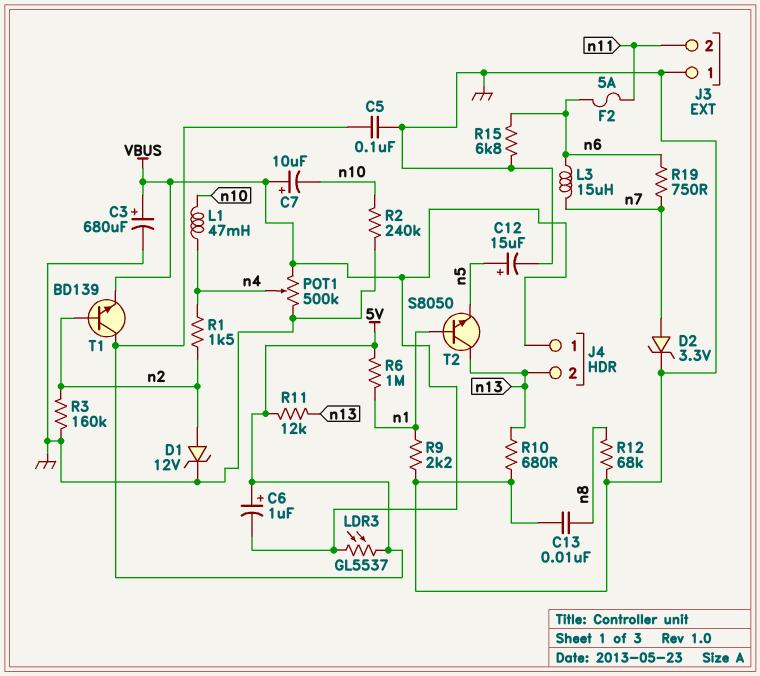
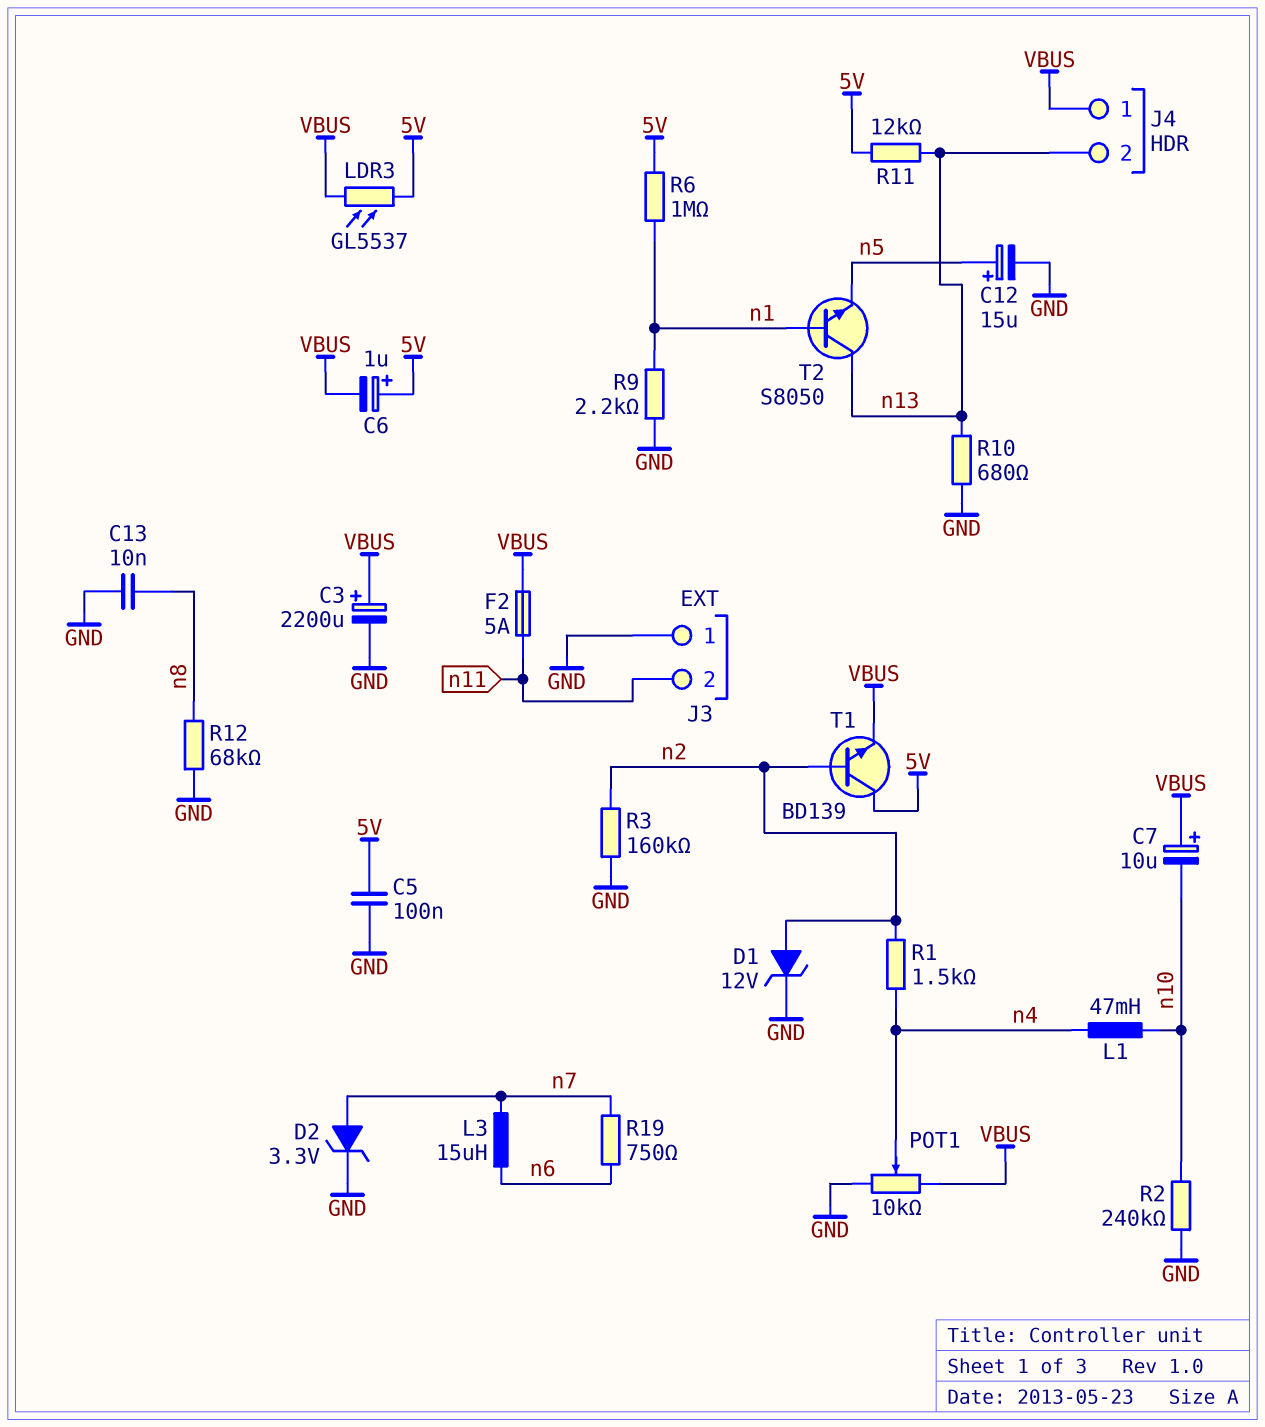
C3: 680uF (plus VBUS, minus GND) -> 2200uF (plus VBUS, minus GND)
F2: 5A (n6, n11) -> 5A (VBUS, n11)
POT1: 500k (GND, VBUS, wiper n4) -> 10k (GND, VBUS, wiper n4)
R15: 6.8k (GND, n6) -> none

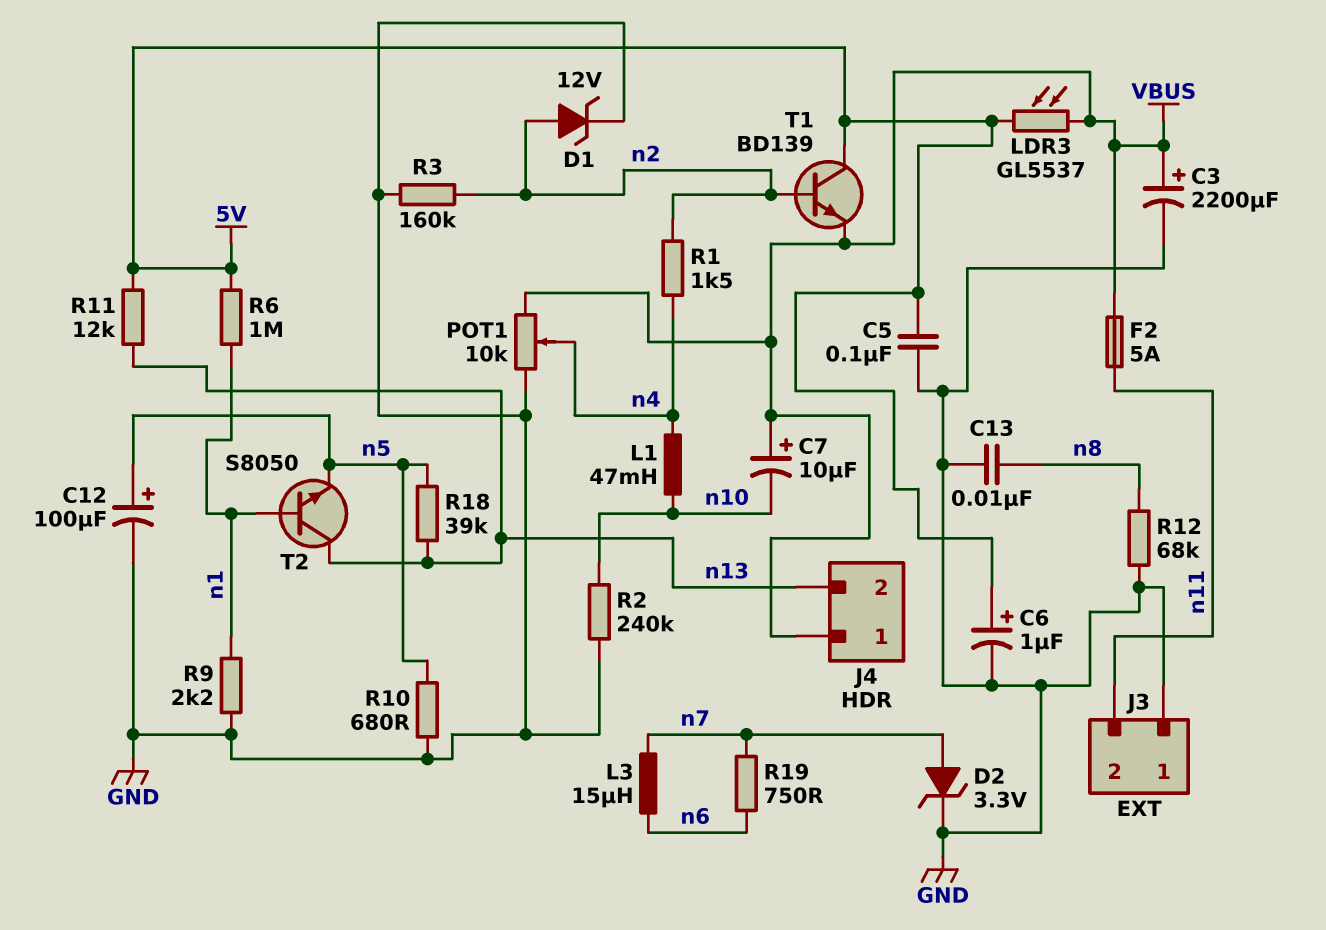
C6: 1uF (plus 5V, minus VBUS) -> 1uF (plus 5V, minus GND)
C12: 15uF (plus n5, minus GND) -> 100uF (plus n5, minus GND)
R10: 680 (GND, n13) -> 680 (GND, n5)
R18: none -> 39k (n5, n13)

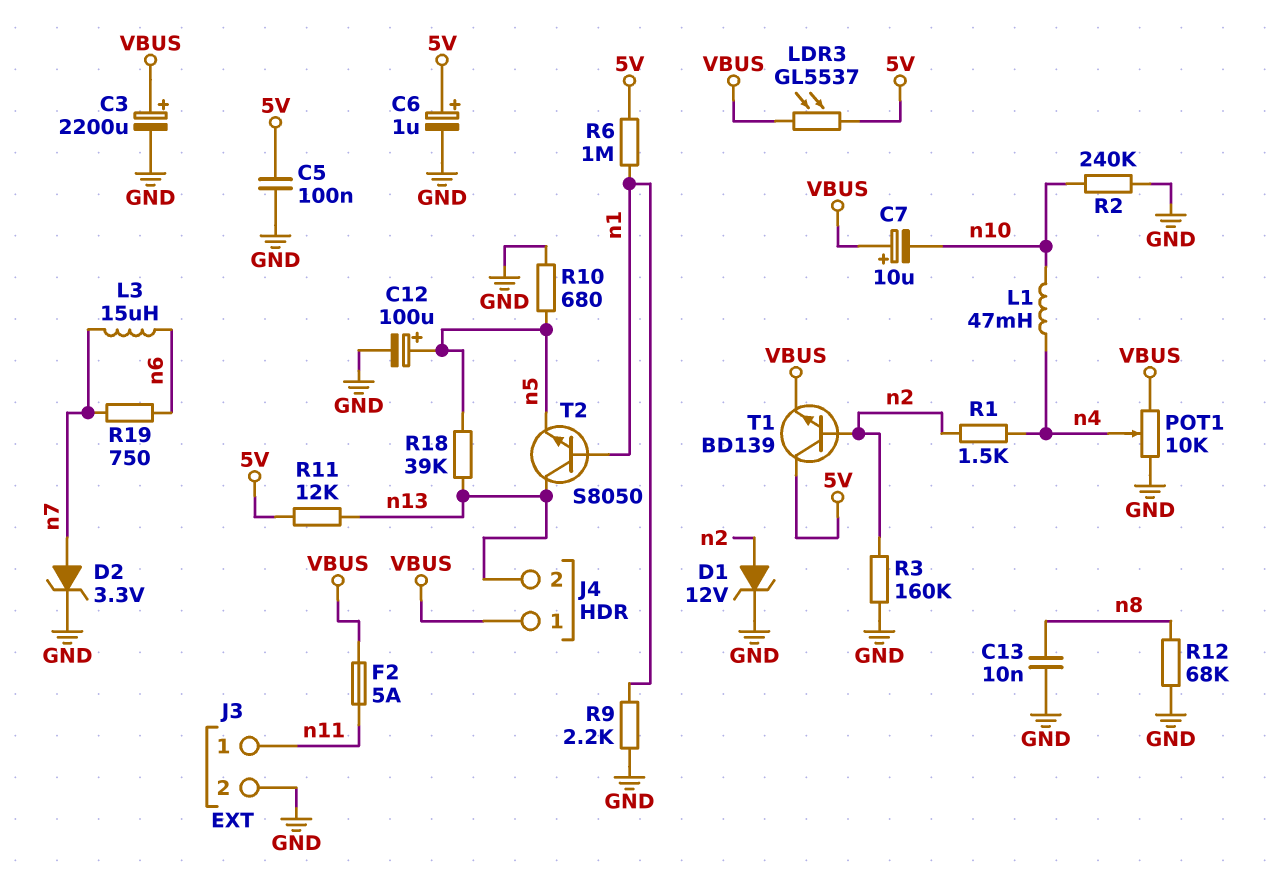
J3 pin 1: GND -> n11
J3 pin 2: n11 -> GND

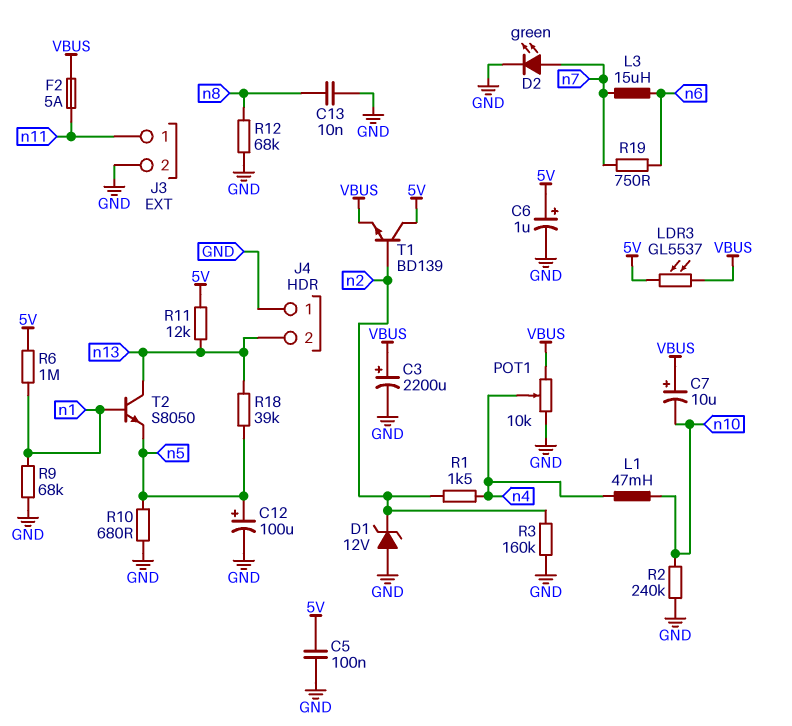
D1: zener 12V (A n2, K GND) -> zener 12V (A GND, K n2)
D2: zener 3.3V (A n7, K GND) -> LED green (A n7, K GND)
J4 pin 1: VBUS -> GND
R9: 2.2k (GND, n1) -> 68k (GND, n1)

